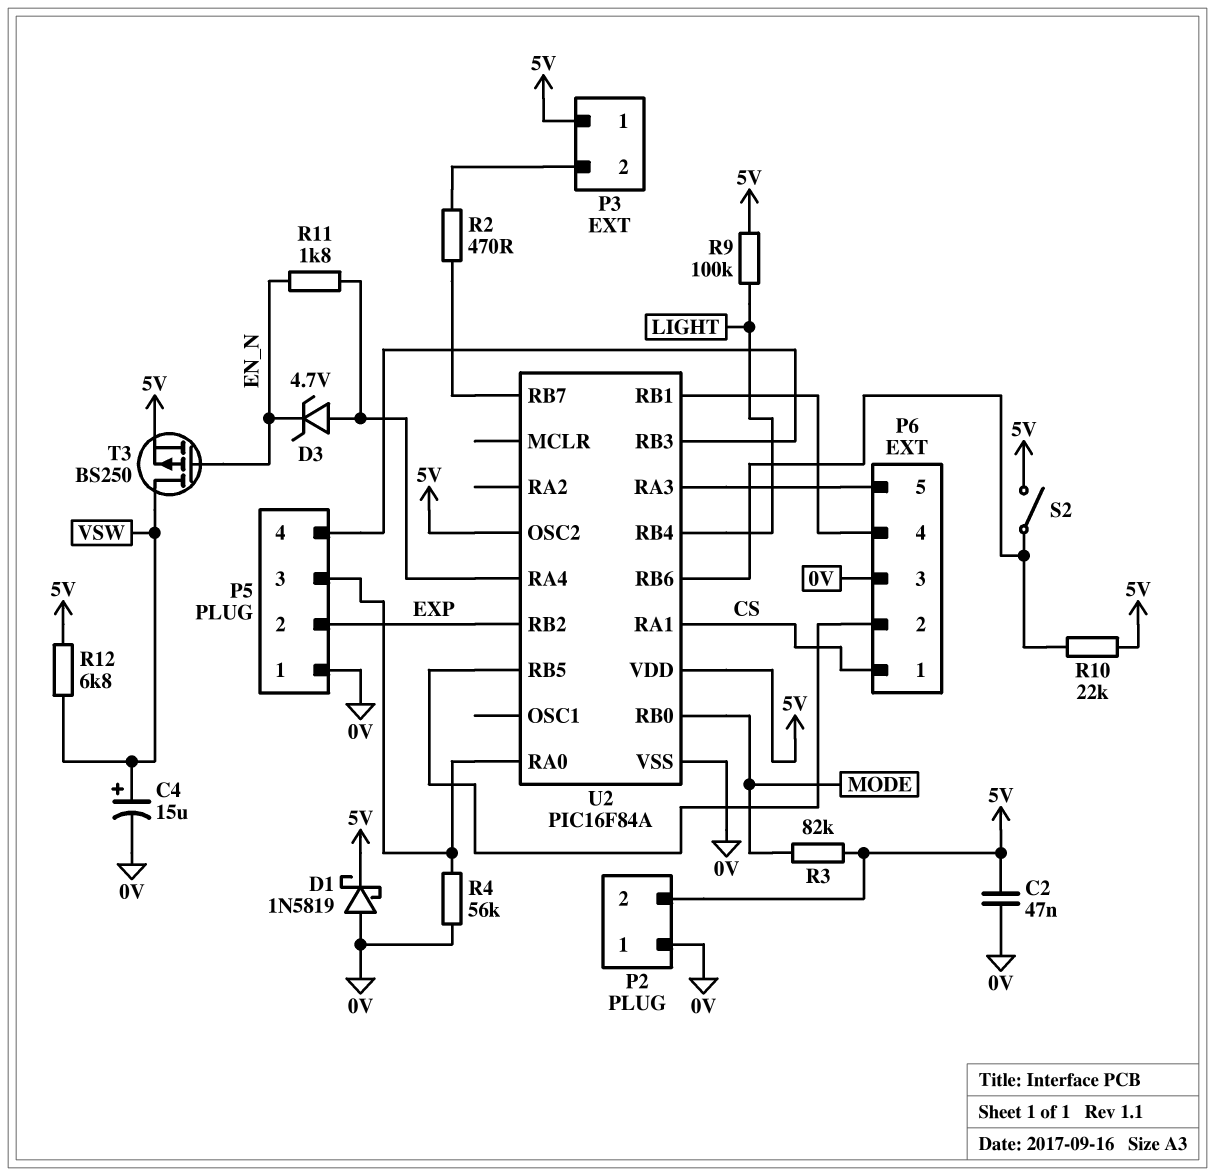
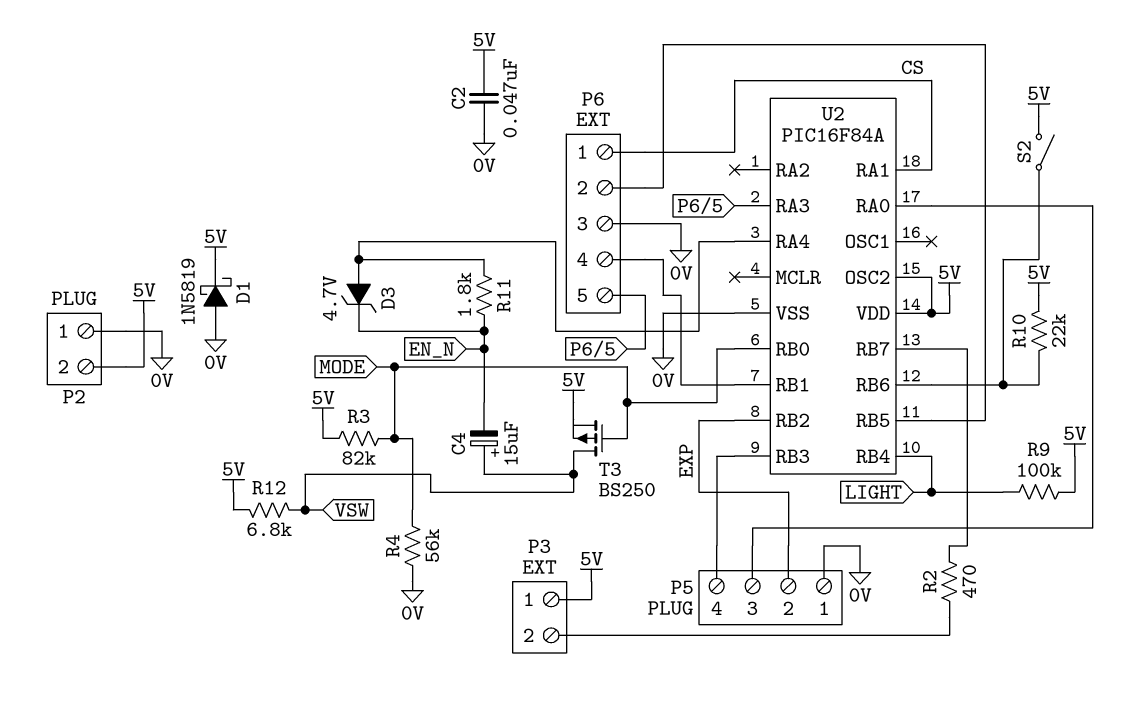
C4: 15uF (plus VSW, minus 0V) -> 15uF (plus VSW, minus EN_N)
R4: 56k (0V, P5/3) -> 56k (0V, MODE)
T3: PMOS BS250 (G EN_N, D VSW, S 5V) -> PMOS BS250 (G MODE, D VSW, S 5V)

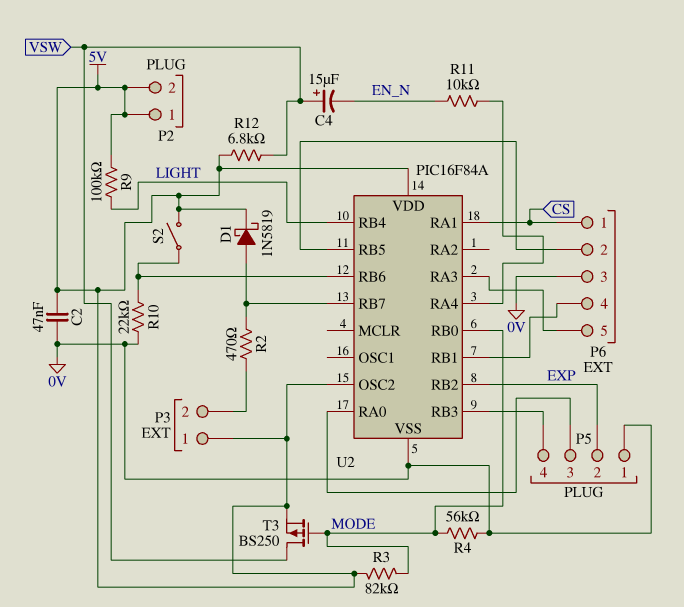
D1: schottky 1N5819 (A 0V, K 5V) -> schottky 1N5819 (A U2/RB7, K 5V)
D3: zener 4.7V (A U2/RA4, K EN_N) -> none
P2 pin 1: 0V -> 5V
R10: 22k (5V, U2/RB6) -> 22k (0V, U2/RB6)
R11: 1.8k (EN_N, U2/RA4) -> 10k (EN_N, U2/RA4)

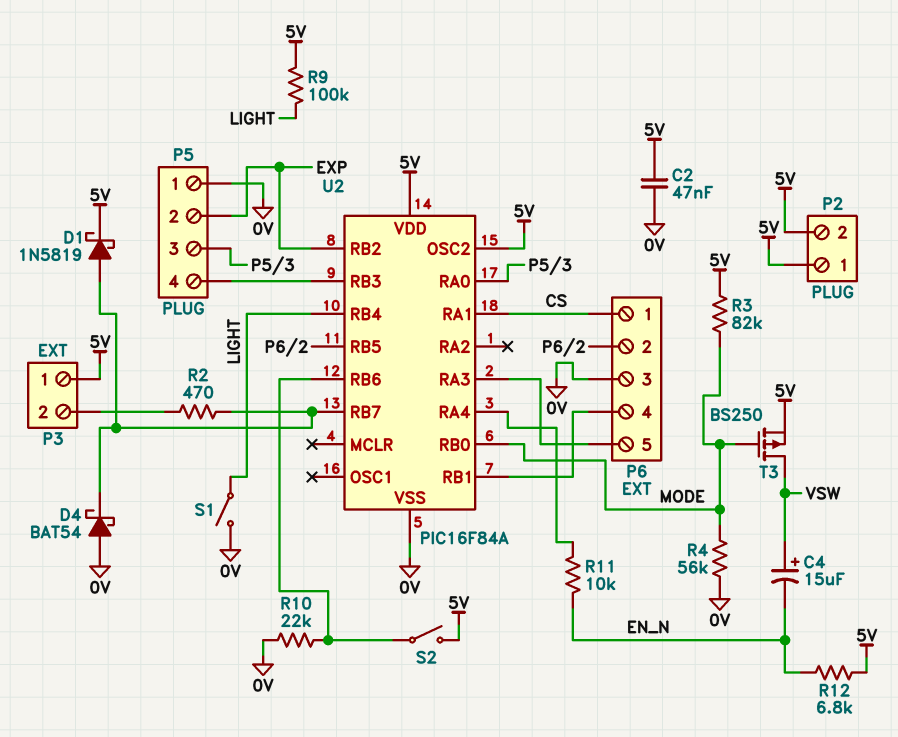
D4: none -> schottky BAT54 (A 0V, K U2/RB7)
R12: 6.8k (5V, VSW) -> 6.8k (5V, EN_N)
S1: none -> switch (0V, LIGHT)

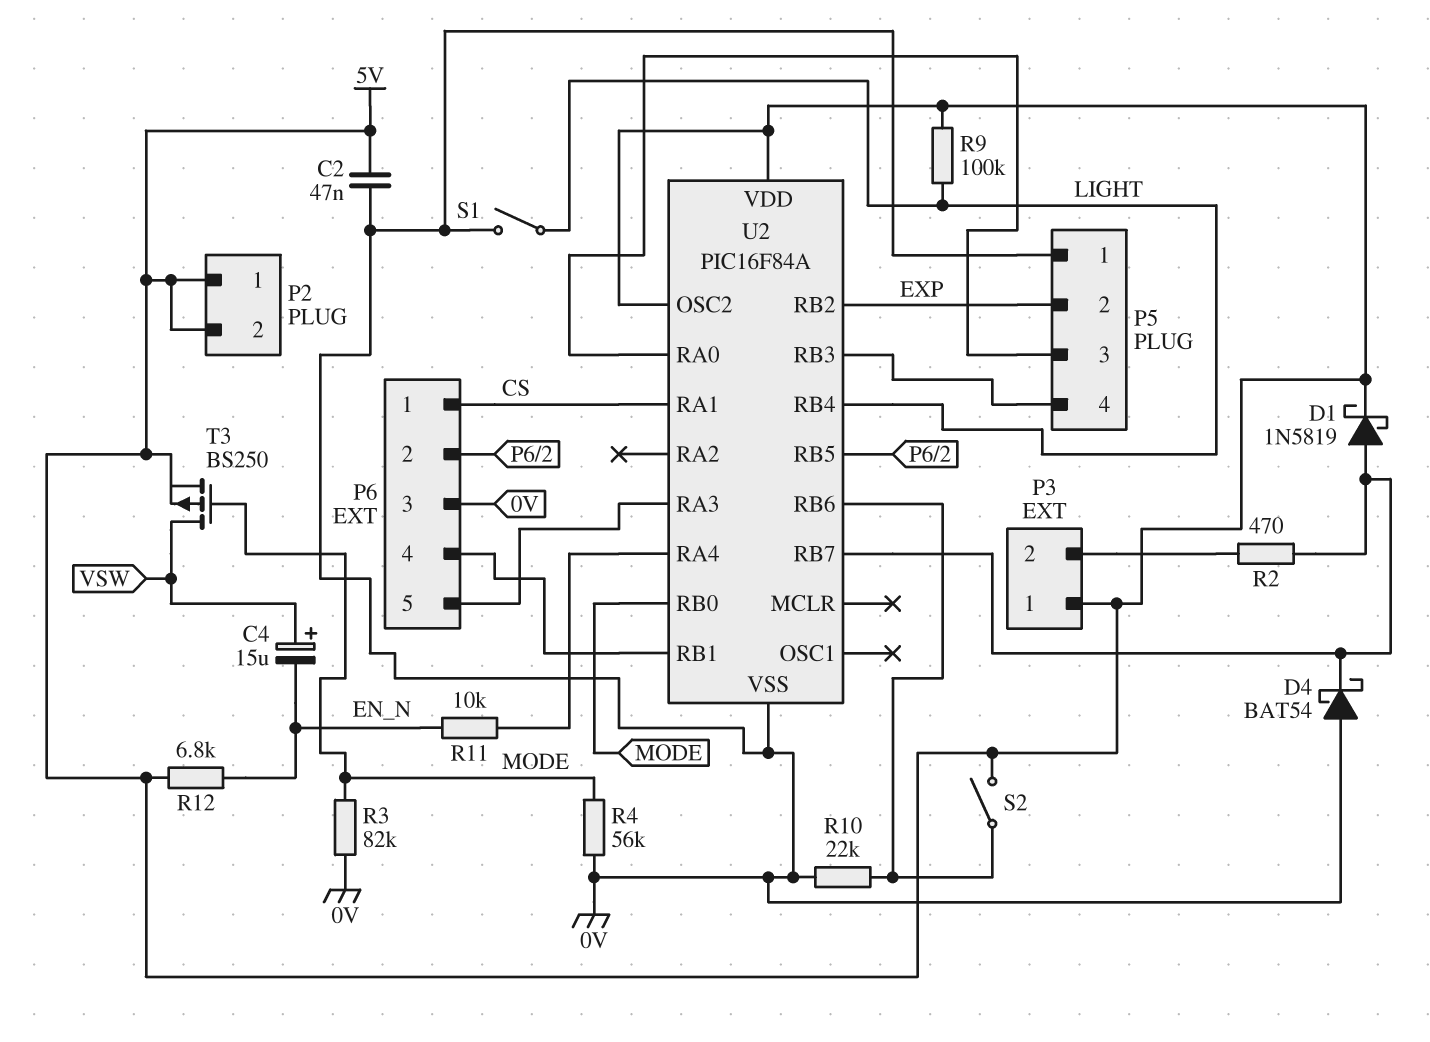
R3: 82k (5V, MODE) -> 82k (0V, MODE)

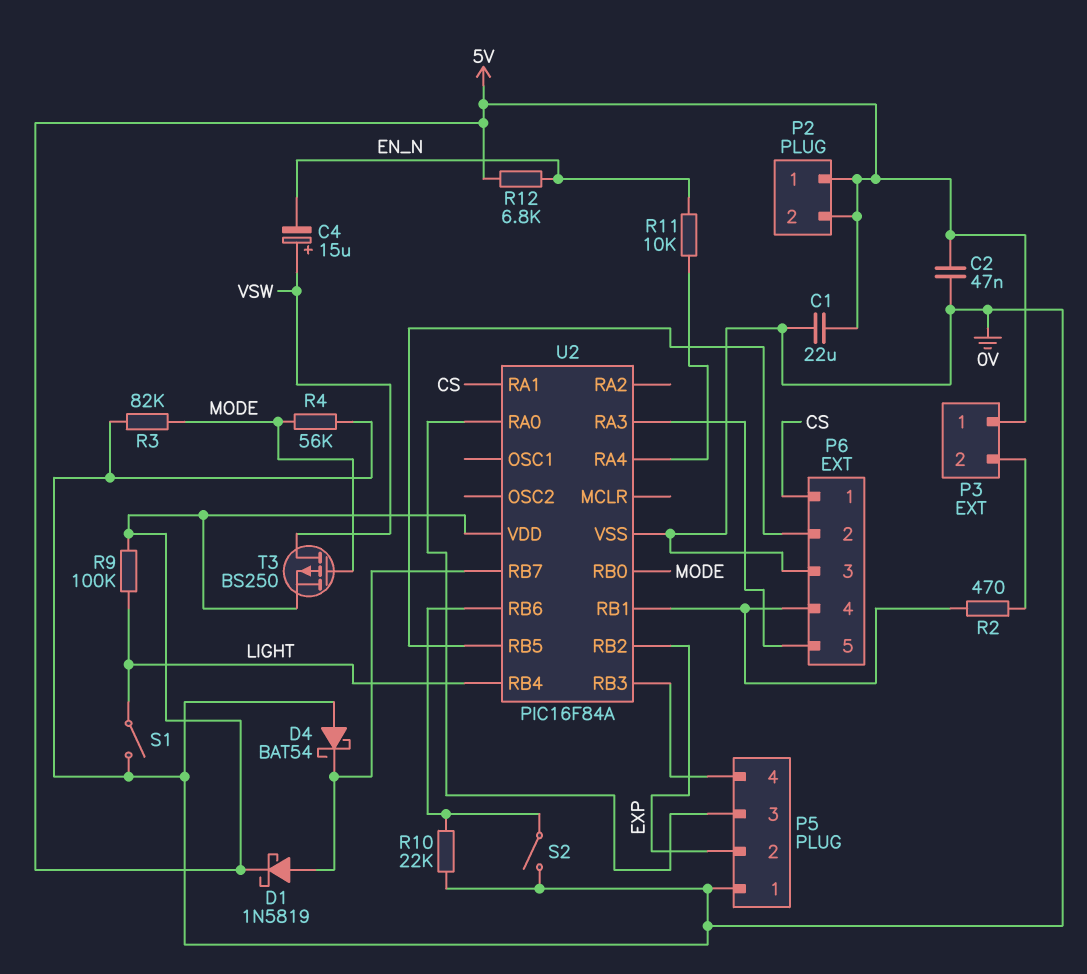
C1: none -> 22uF (0V, 5V)
R2: 470 (P3/2, U2/RB7) -> 470 (P3/2, P6/4)
S2: switch (5V, U2/RB6) -> switch (0V, U2/RB6)
U2 pin OSC2: 5V -> none

